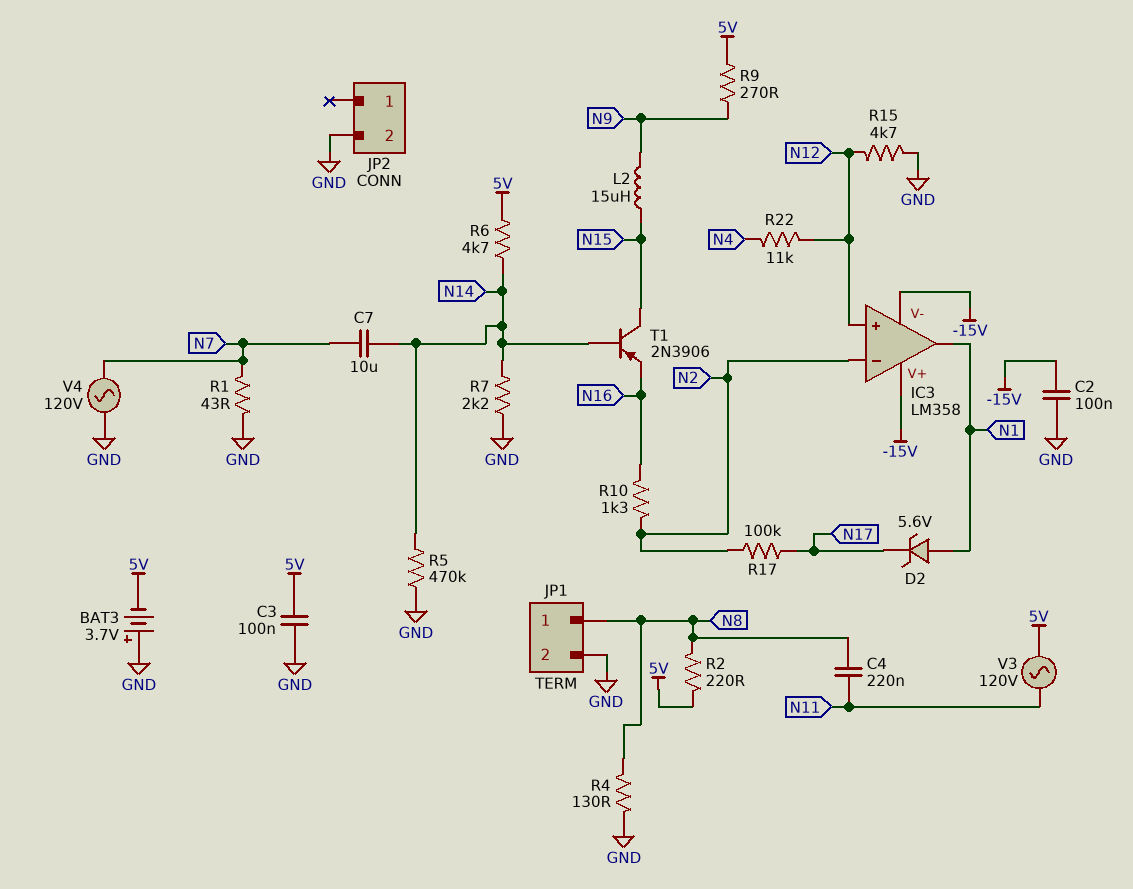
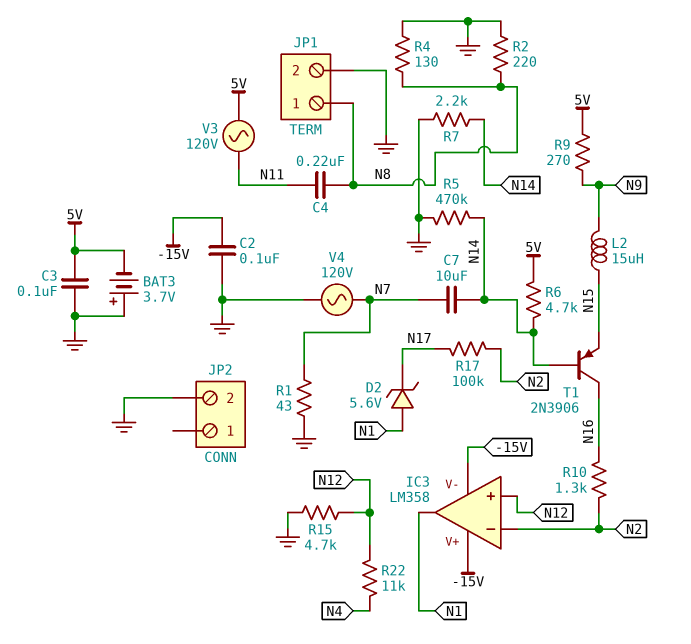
R2: 220 (5V, N8) -> 220 (GND, N8)
T1: PNP 2N3906 (B N14, C N15, E N16) -> PNP 2N3906 (B N14, C N16, E N15)

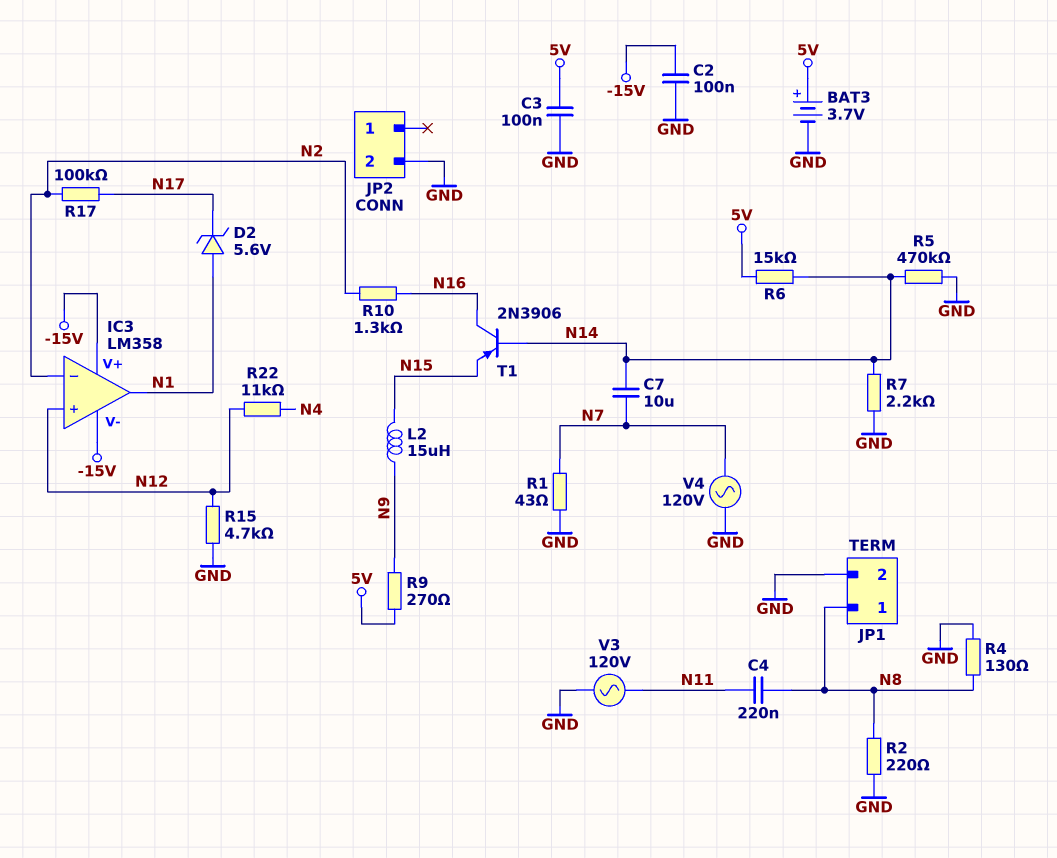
BAT3: 3.7V (plus GND, minus 5V) -> 3.7V (plus 5V, minus GND)
R6: 4.7k (5V, N14) -> 15k (5V, N14)
V3: AC 120V (5V, N11) -> AC 120V (GND, N11)

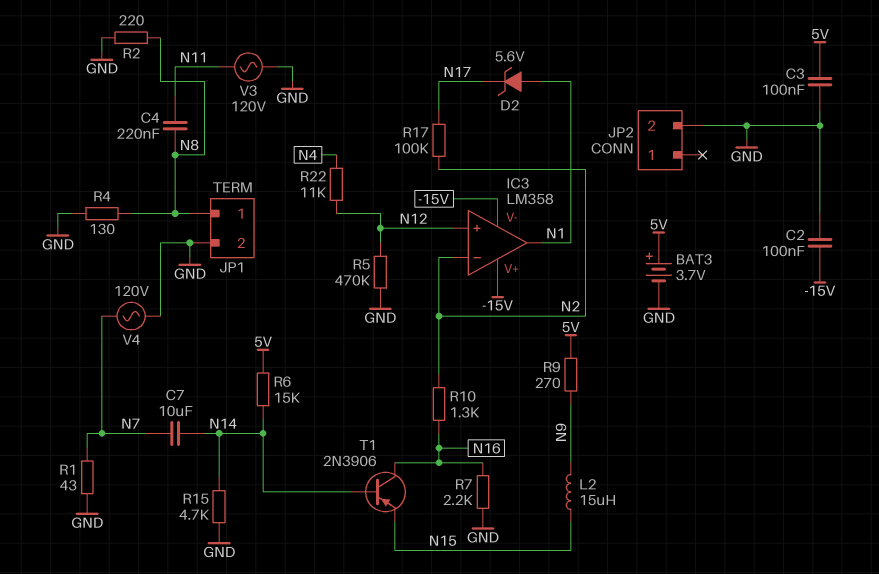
R5: 470k (GND, N14) -> 470k (GND, N12)
R7: 2.2k (GND, N14) -> 2.2k (GND, N16)
R15: 4.7k (GND, N12) -> 4.7k (GND, N14)

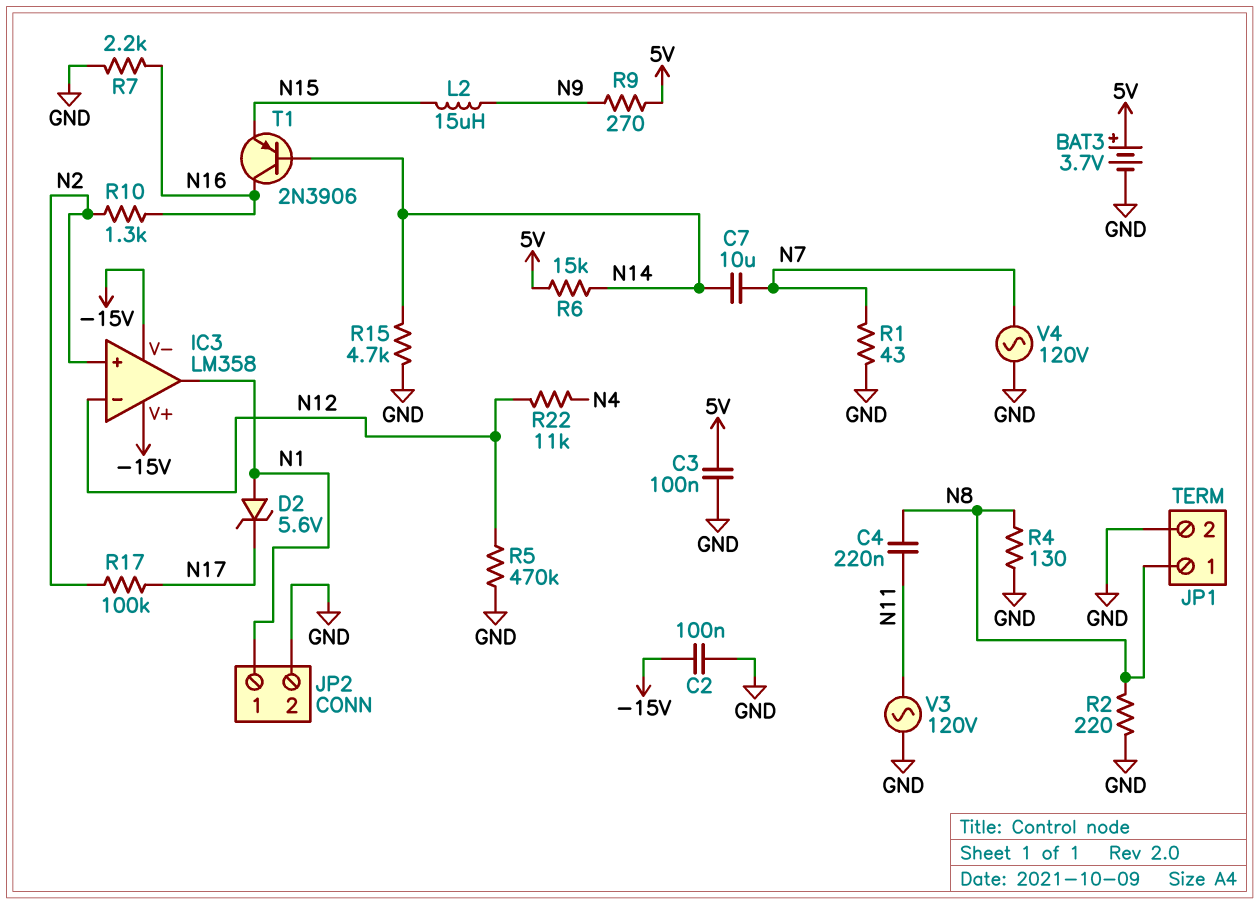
IC3 pin in+: N12 -> N2
IC3 pin in-: N2 -> N12
JP2 pin 1: none -> N1

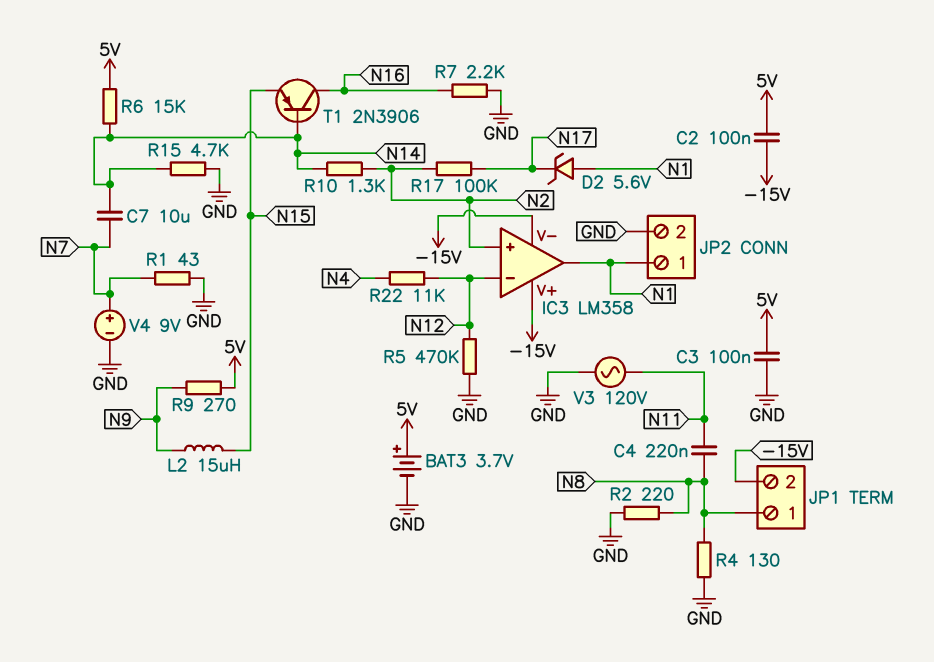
C2: 100nF (-15V, GND) -> 100nF (-15V, 5V)
JP1 pin 2: GND -> -15V
R10: 1.3k (N2, N16) -> 1.3k (N2, N14)
V4: AC 120V (GND, N7) -> 9V (plus N7, minus GND)

